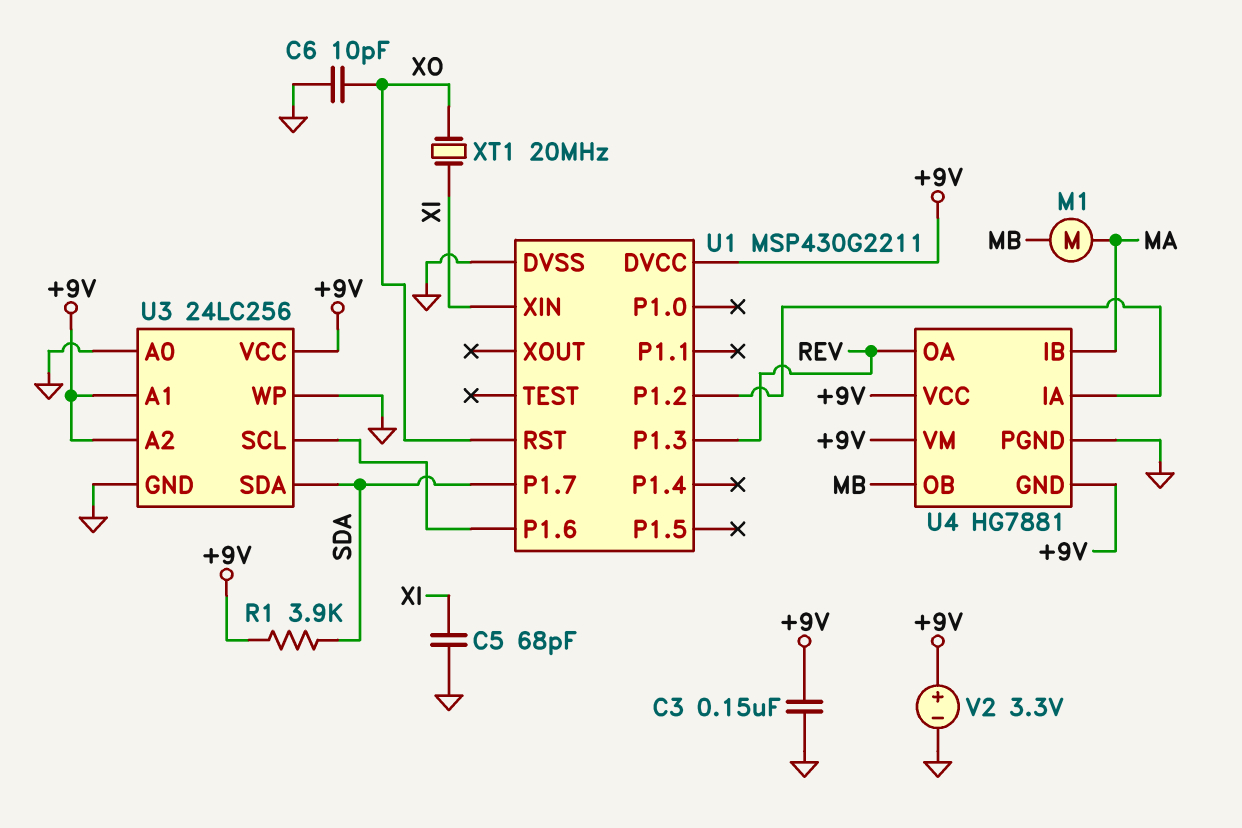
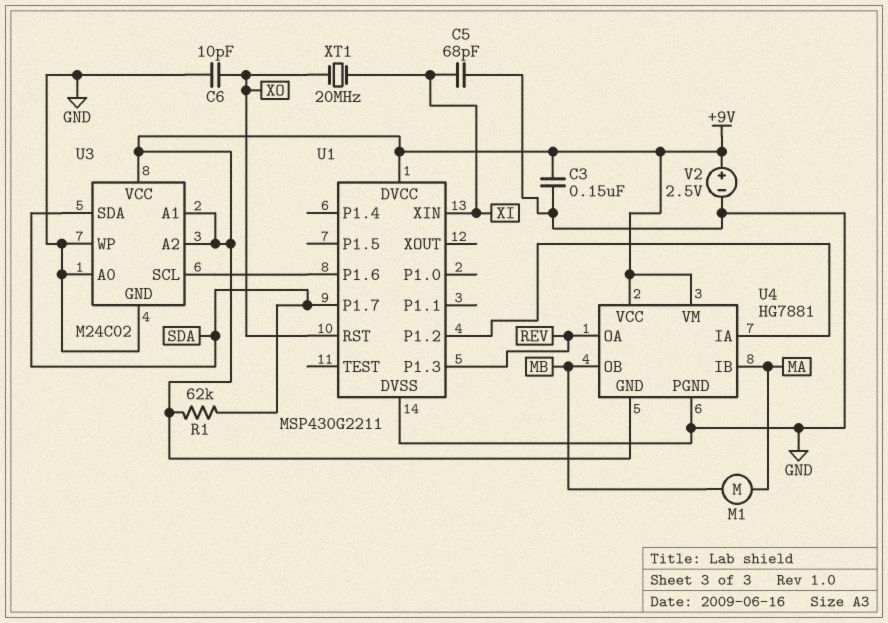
R1: 3.9k (+9V, SDA) -> 62k (+9V, SDA)
U3: 24LC256 -> M24C02
V2: 3.3V (plus +9V, minus GND) -> 2.5V (plus +9V, minus GND)

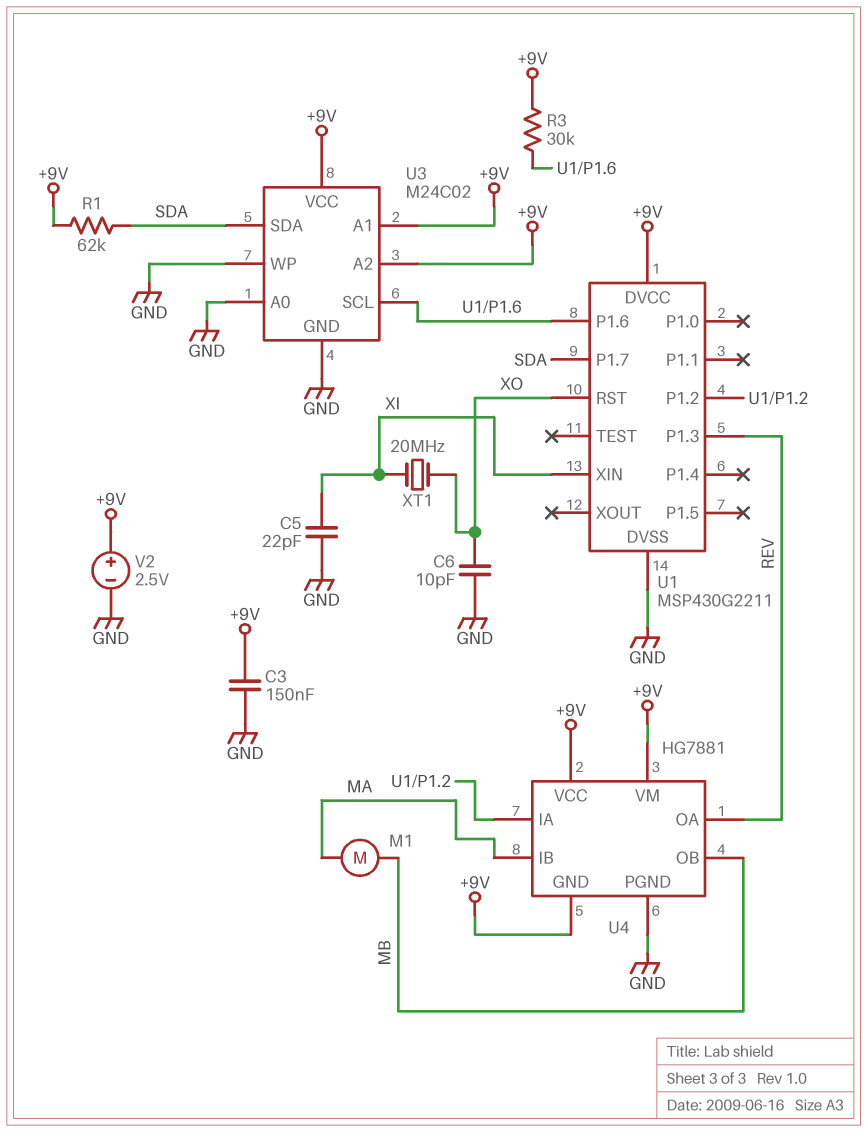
C5: 68pF (GND, XI) -> 22pF (GND, XI)
R3: none -> 30k (+9V, U1/P1.6)

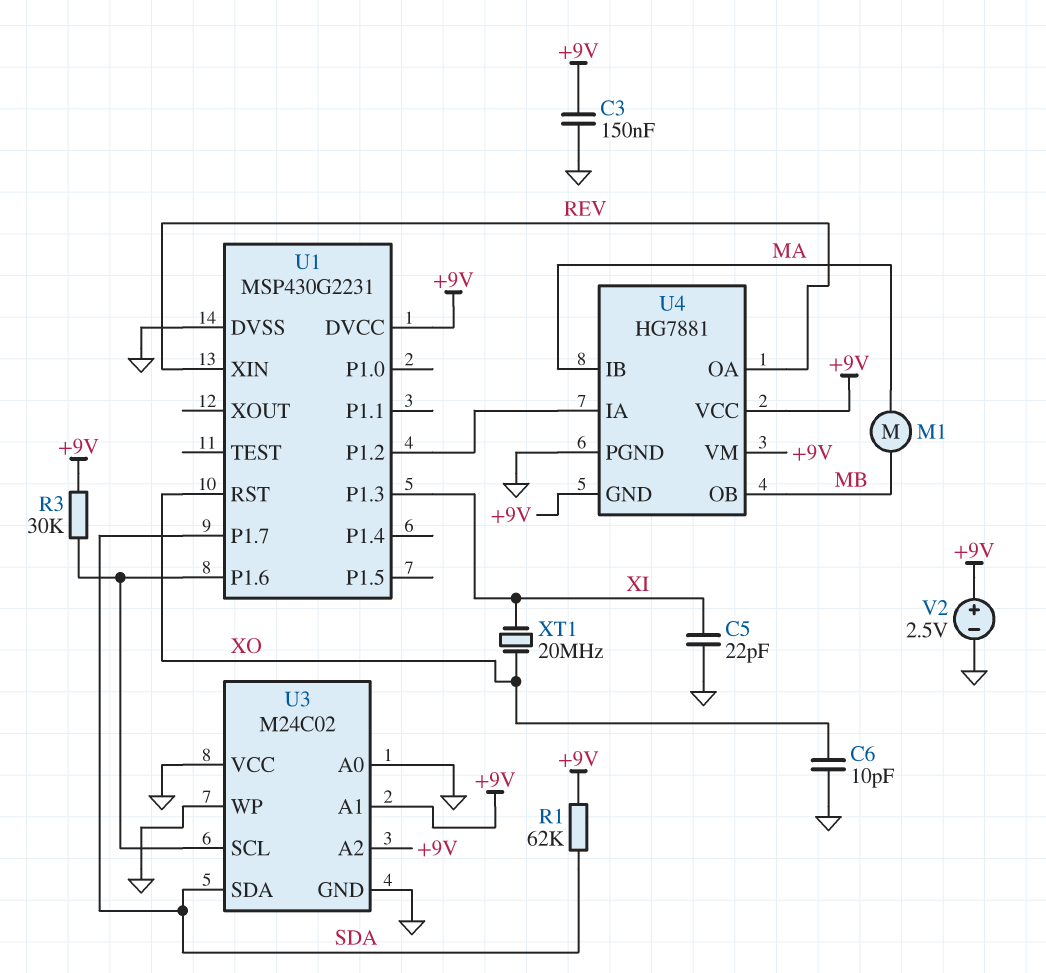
U1: MSP430G2211 -> MSP430G2231
U1 pin P1.3: REV -> XI
U1 pin XIN: XI -> REV
U3 pin VCC: +9V -> GND

